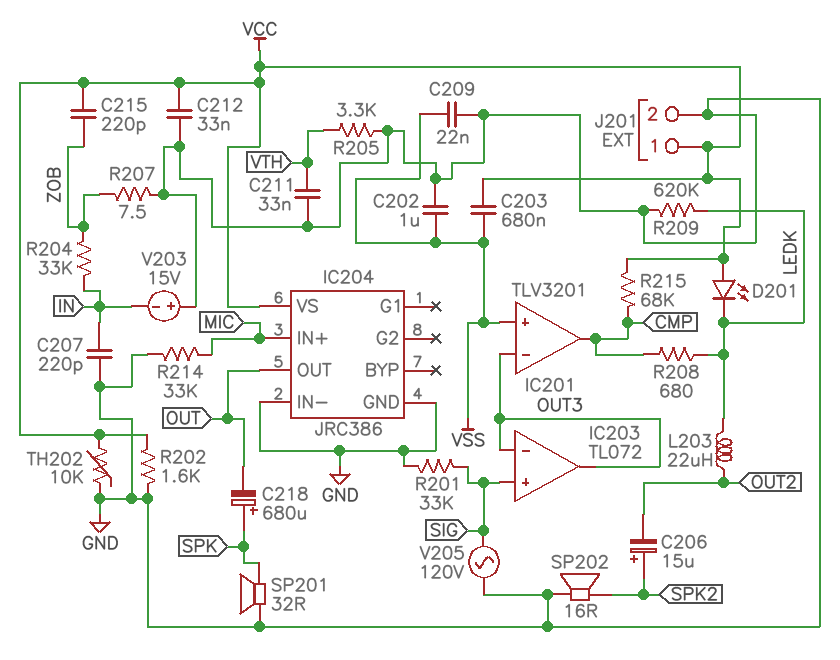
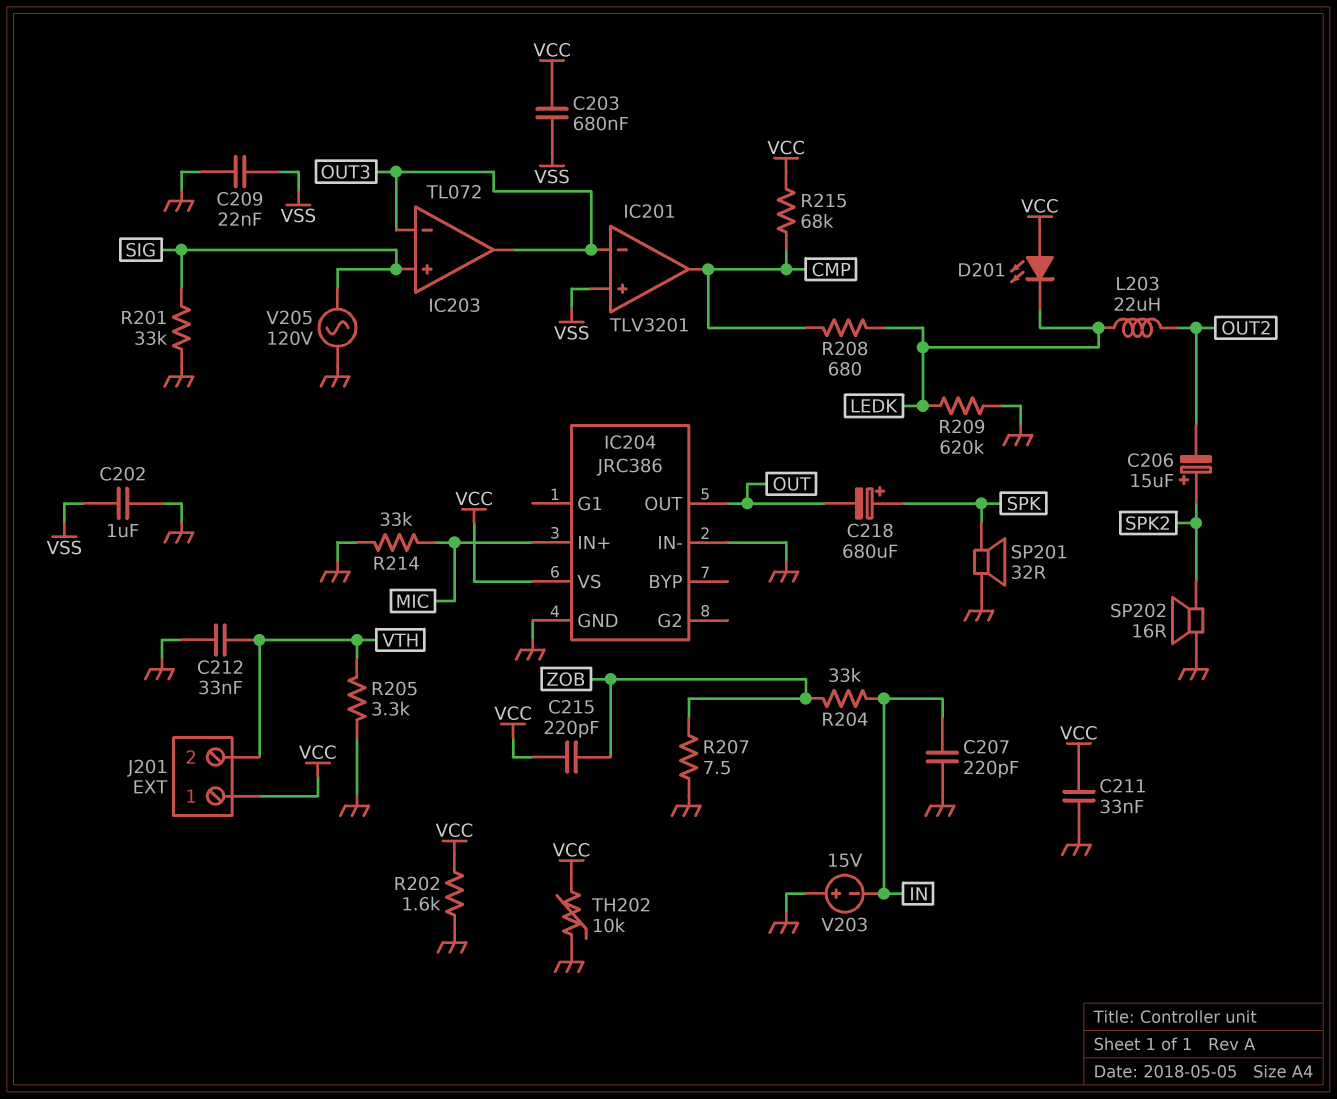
C211: 33nF (GND, VTH) -> 33nF (GND, VCC)
C212: 33nF (GND, VCC) -> 33nF (GND, VTH)
J201 pin 2: GND -> VTH

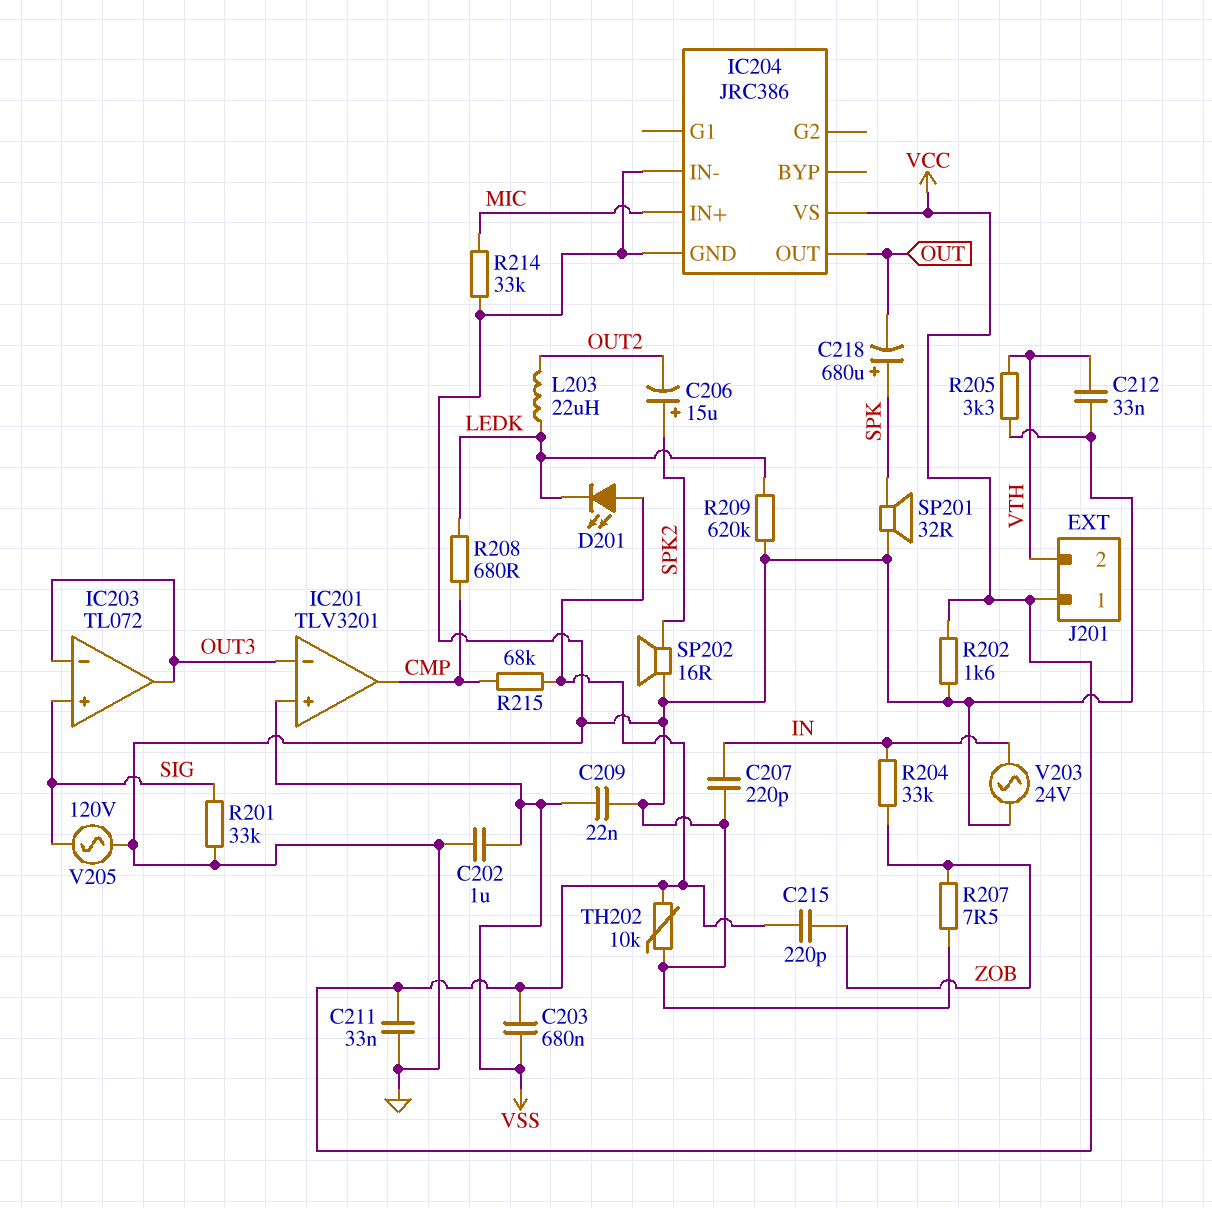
V203: 15V (plus GND, minus IN) -> AC 24V (GND, IN)

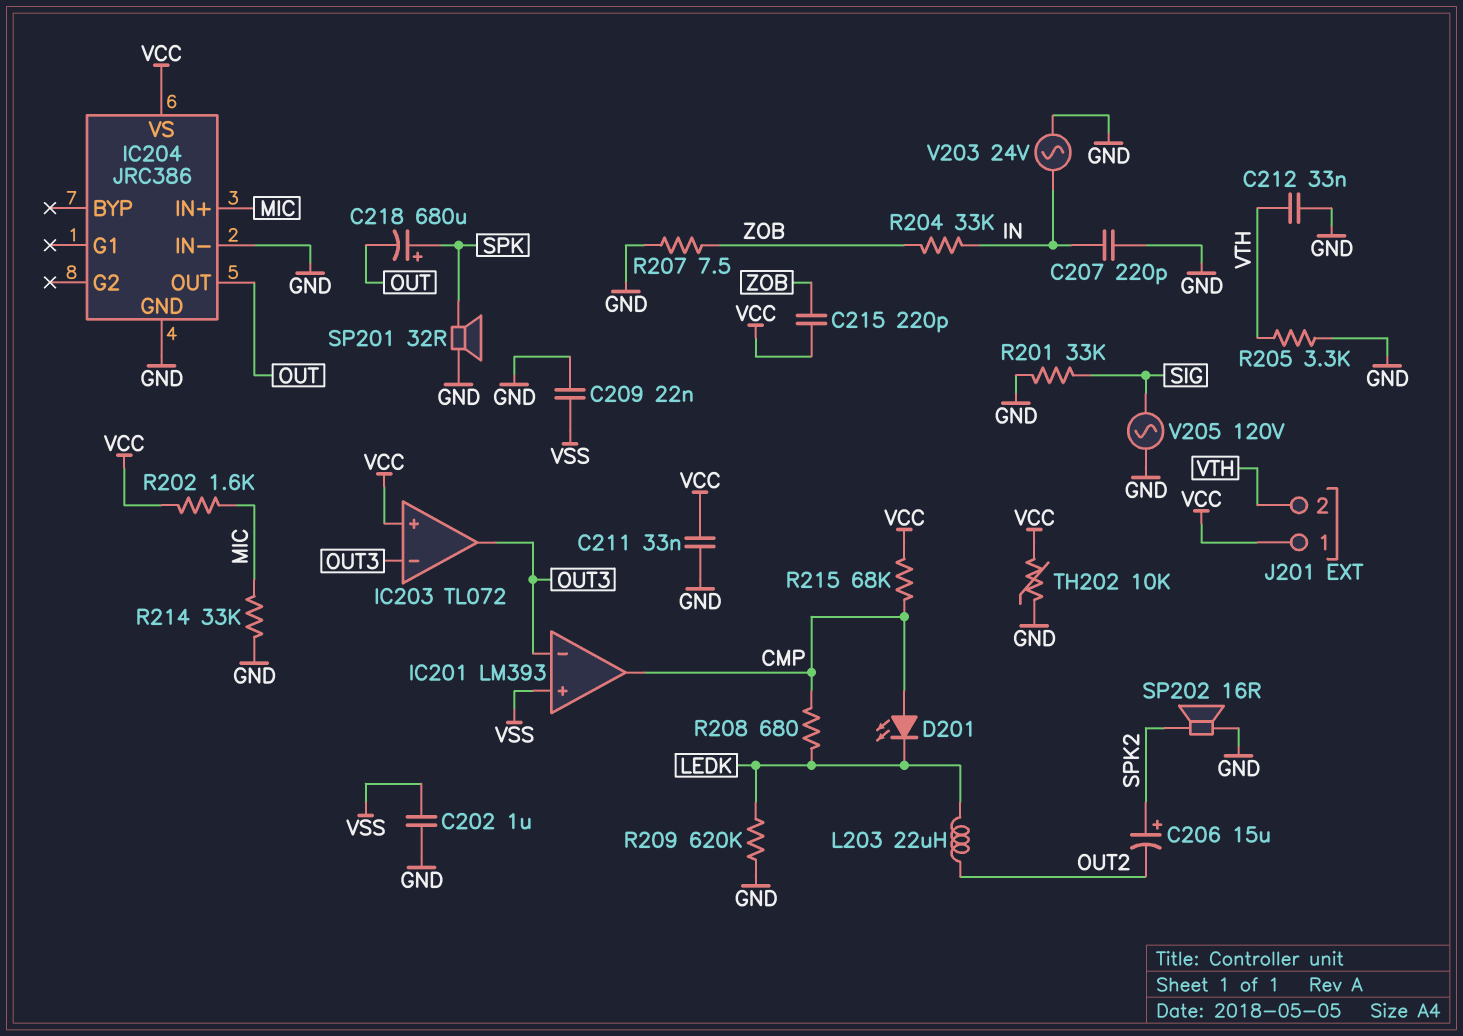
C203: 680nF (VCC, VSS) -> none
D201: LED (A VCC, K LEDK) -> LED (A CMP, K LEDK)
IC201: TLV3201 -> LM393
IC203 pin in+: SIG -> VCC
R202: 1.6k (GND, VCC) -> 1.6k (MIC, VCC)

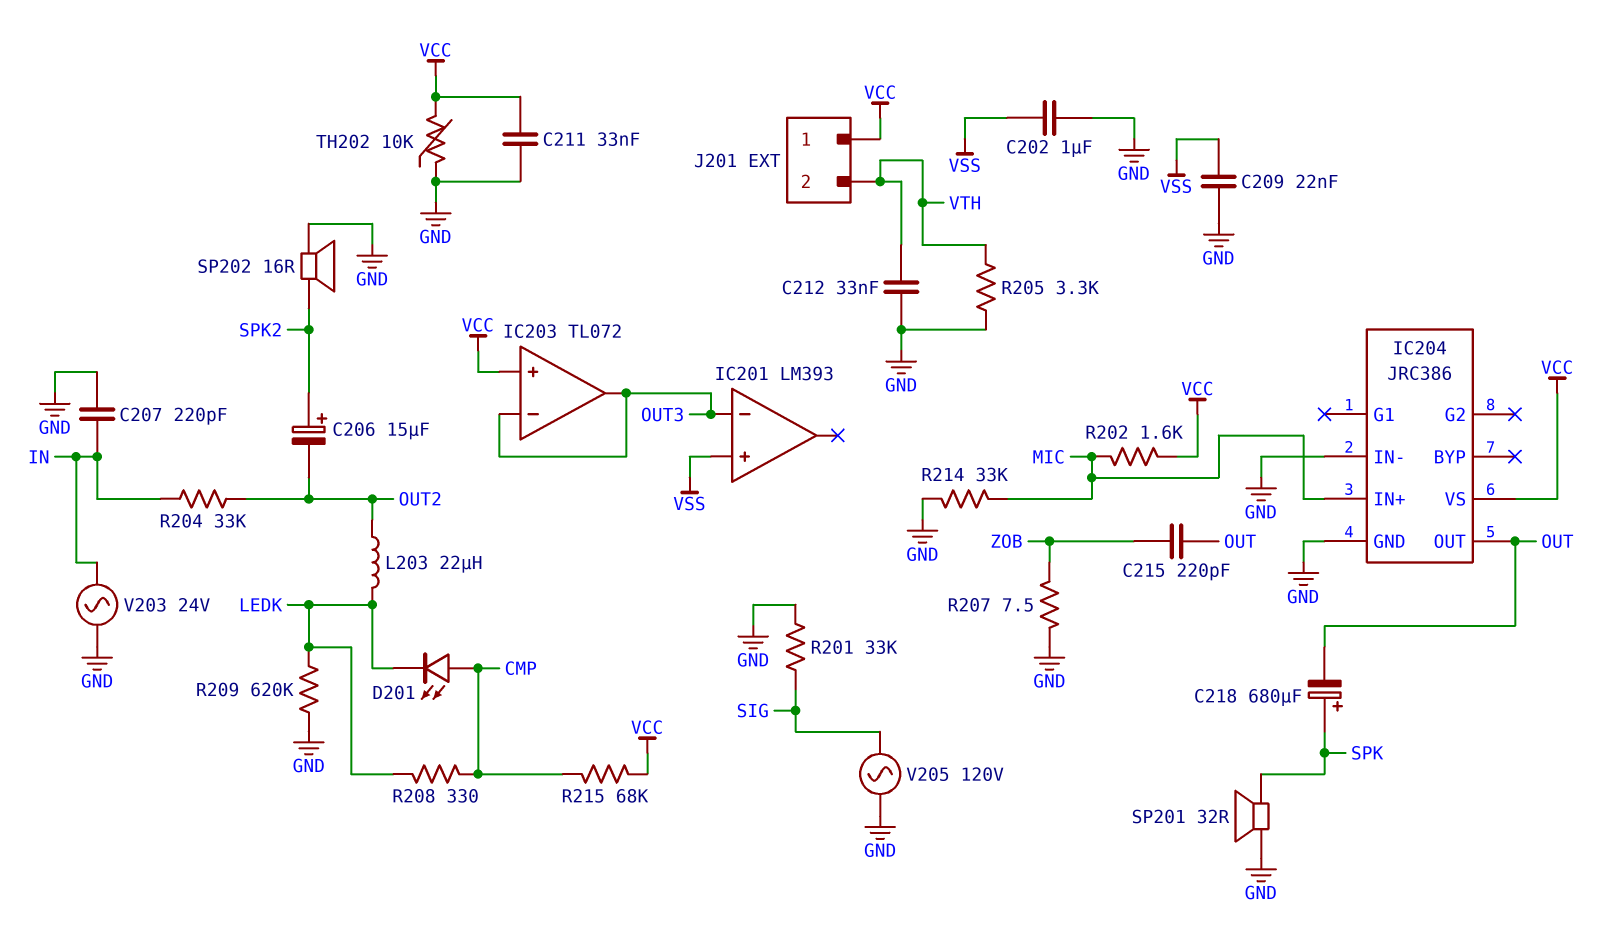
C215: 220pF (VCC, ZOB) -> 220pF (OUT, ZOB)
IC201 pin out: CMP -> none
R204: 33k (IN, ZOB) -> 33k (IN, OUT2)
R208: 680 (CMP, LEDK) -> 330 (CMP, LEDK)

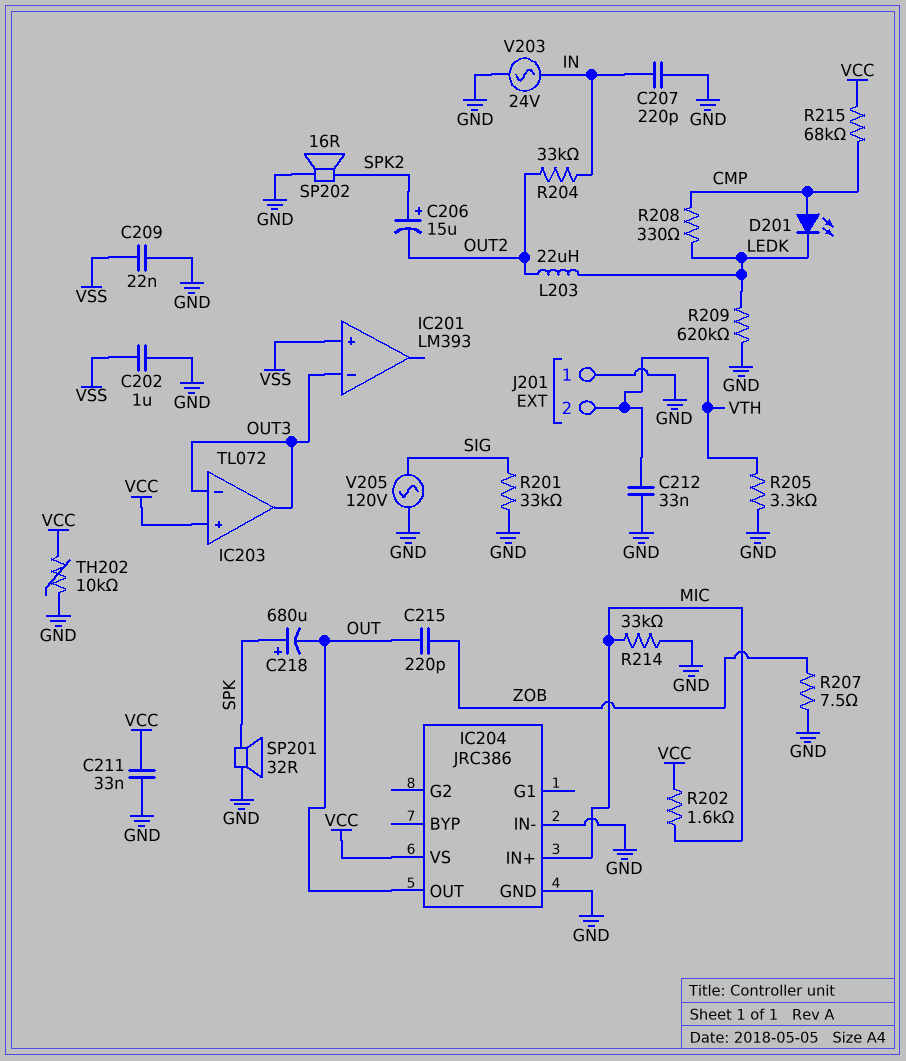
J201 pin 1: VCC -> GND

